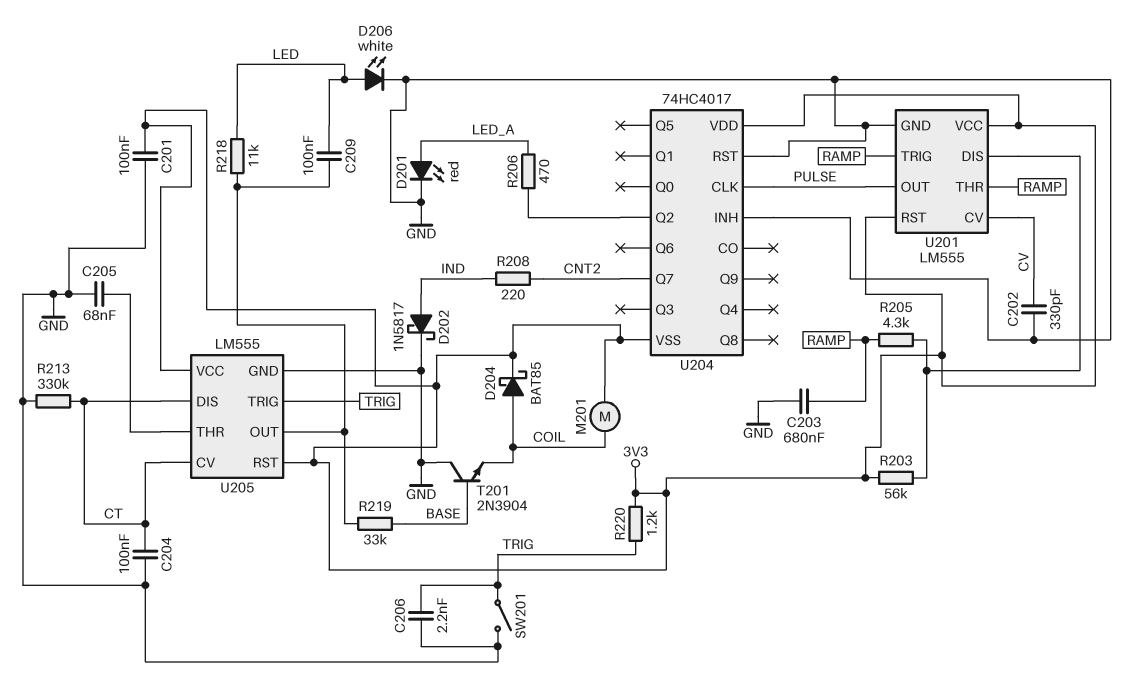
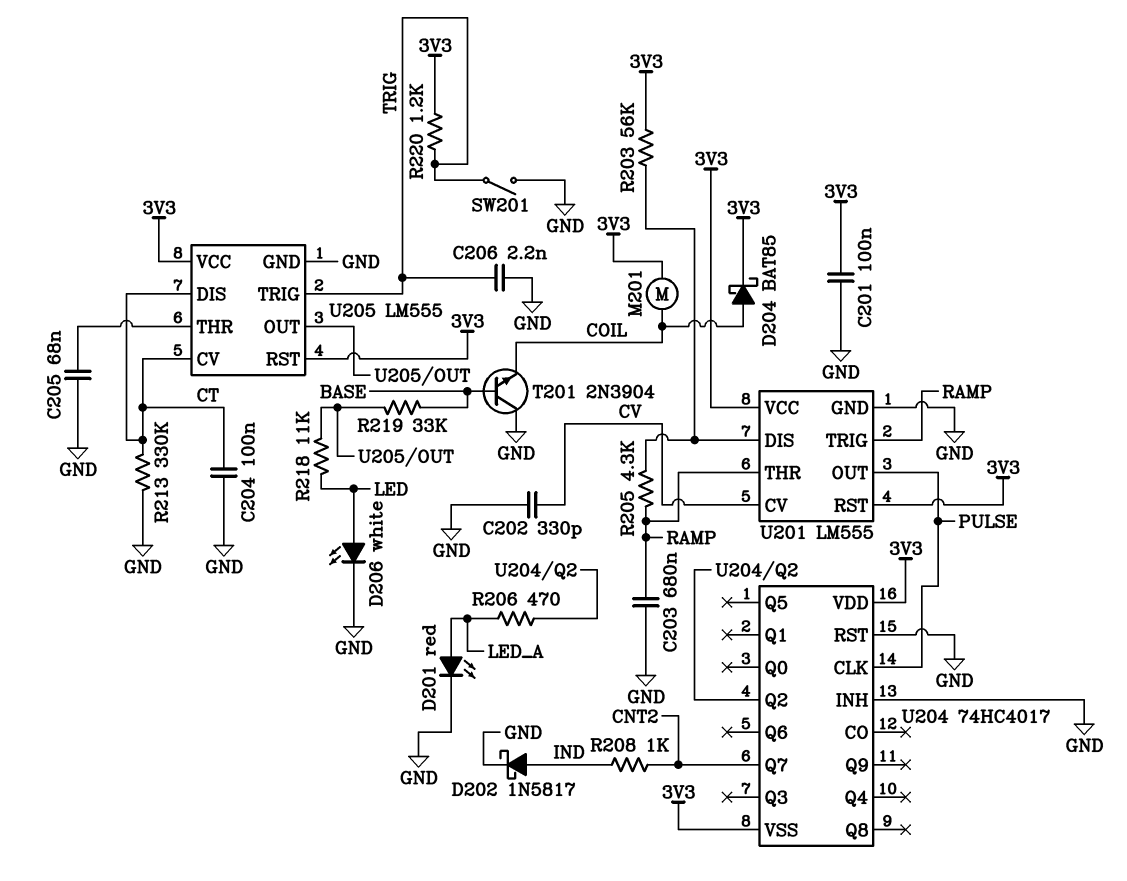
C209: 100nF (LED, U205/OUT) -> none
R208: 220 (CNT2, IND) -> 1k (CNT2, IND)

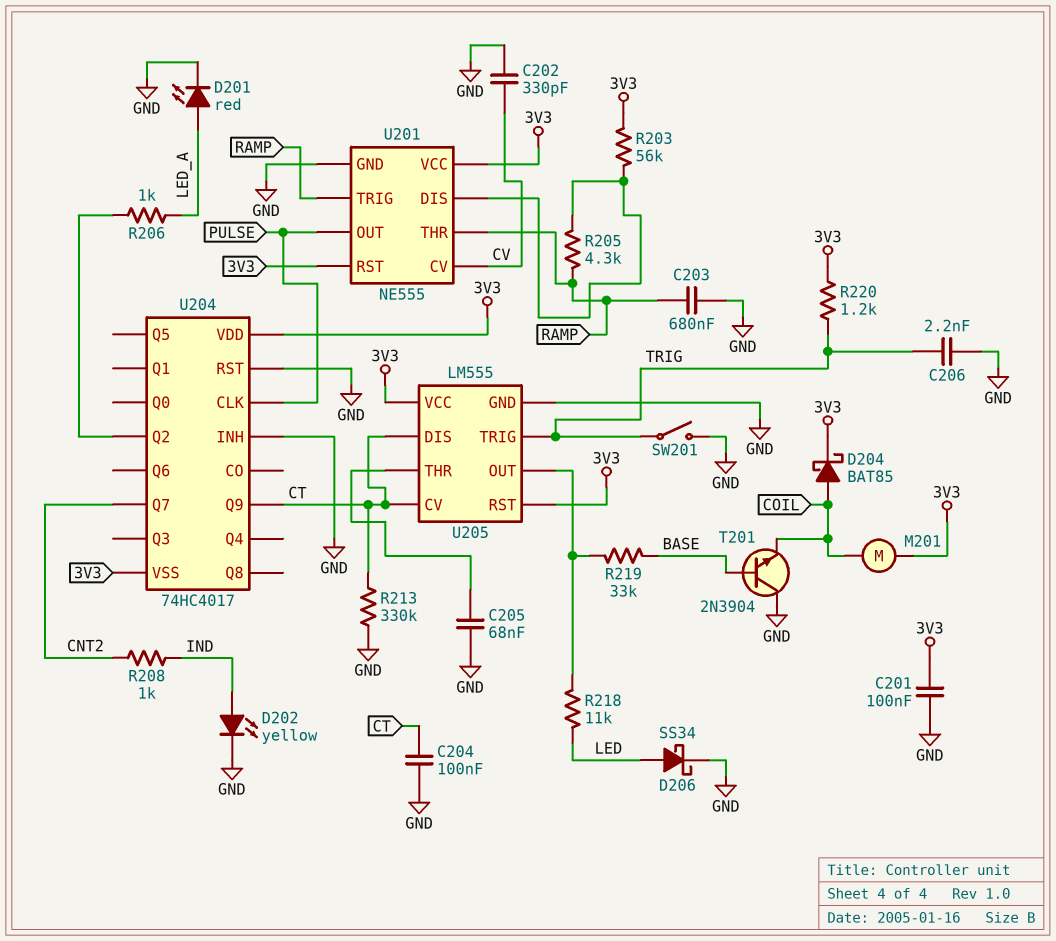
D202: schottky 1N5817 (A IND, K GND) -> LED yellow (A IND, K GND)
D206: LED white (A LED, K GND) -> schottky SS34 (A LED, K GND)
R206: 470 (LED_A, U204/Q2) -> 1k (LED_A, U204/Q2)
U201: LM555 -> NE555
U204 pin Q9: none -> CT

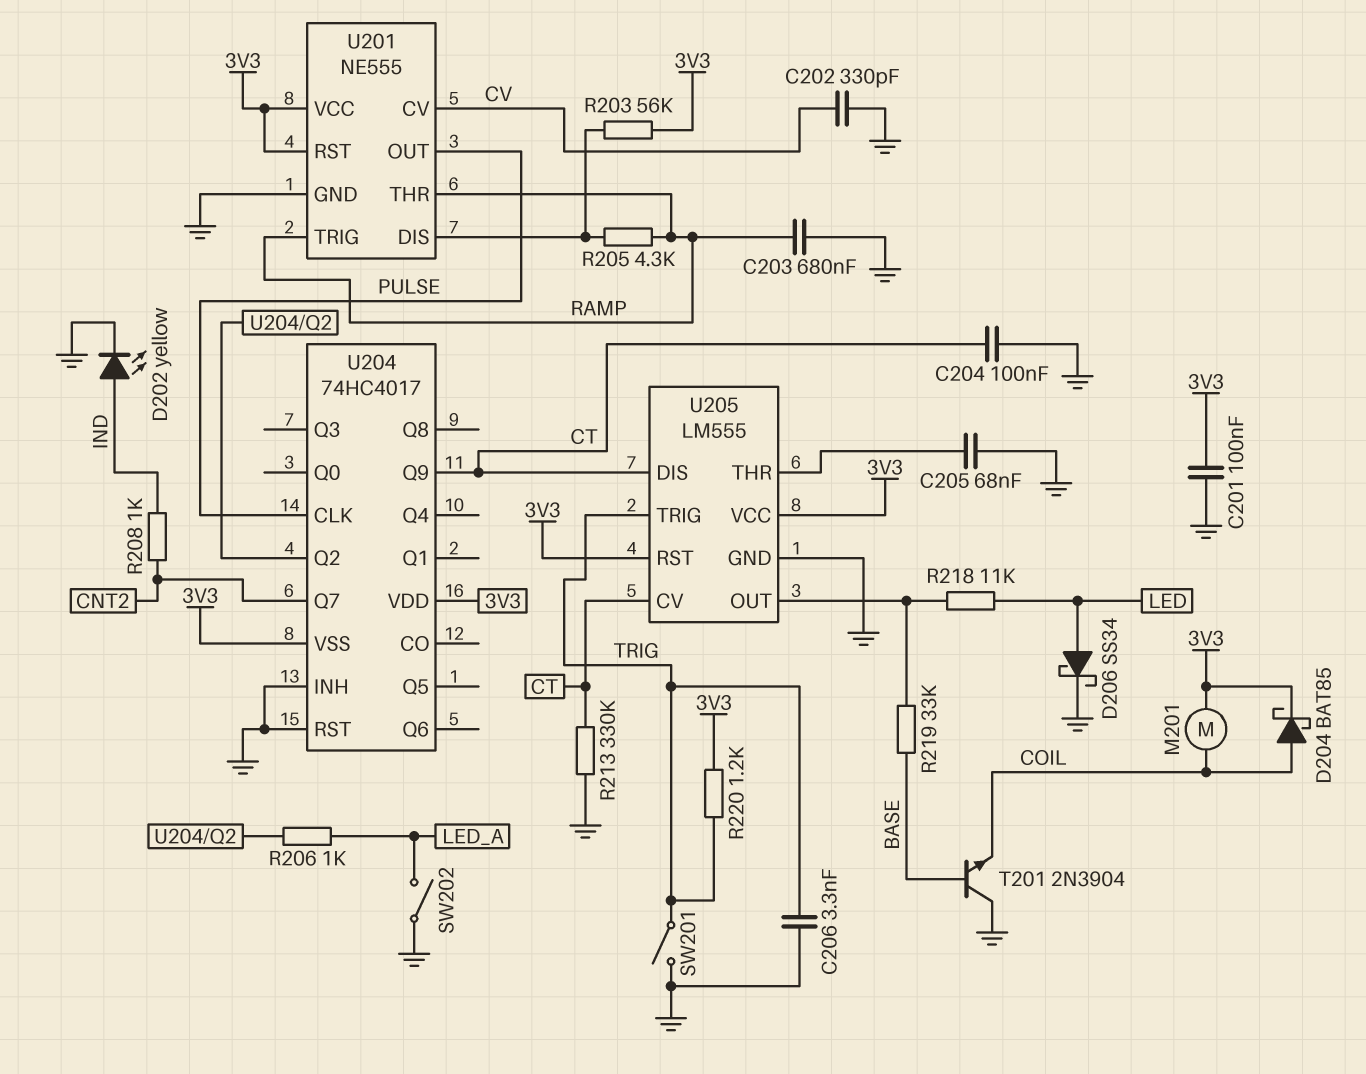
C206: 2.2nF (GND, TRIG) -> 3.3nF (GND, TRIG)
D201: LED red (A LED_A, K GND) -> none
SW202: none -> switch (GND, LED_A)

